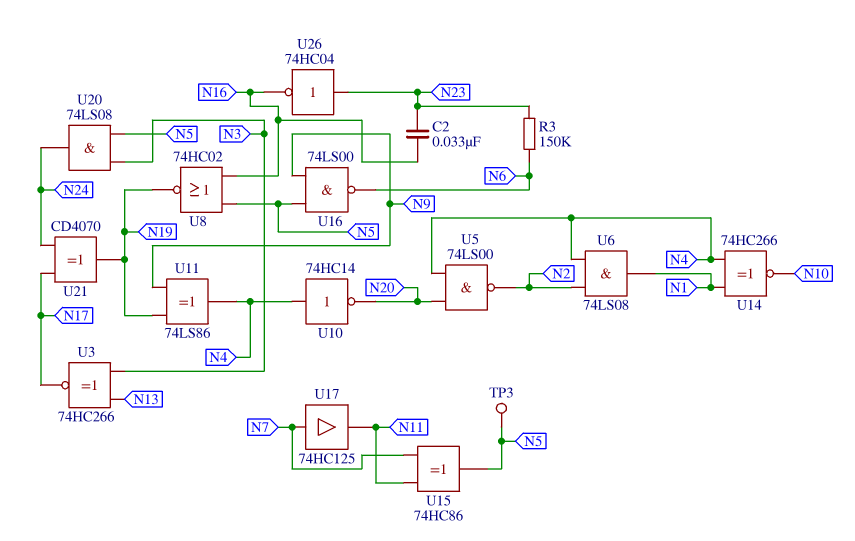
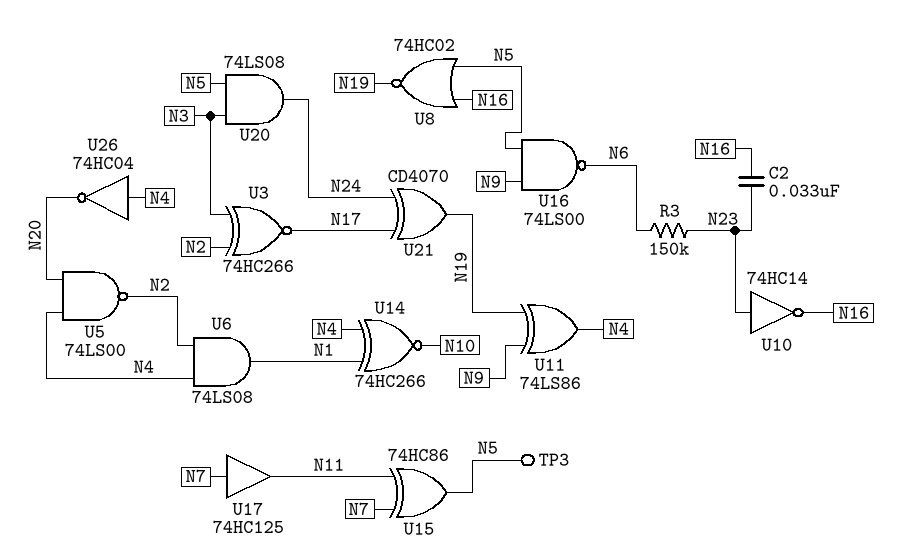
U3: XNOR 74HC266 (in N3, in N13, out N17) -> XNOR 74HC266 (in N2, in N3, out N17)
U10: NOT 74HC14 (in N4, out N20) -> NOT 74HC14 (in N23, out N16)
U26: NOT 74HC04 (in N23, out N16) -> NOT 74HC04 (in N4, out N20)

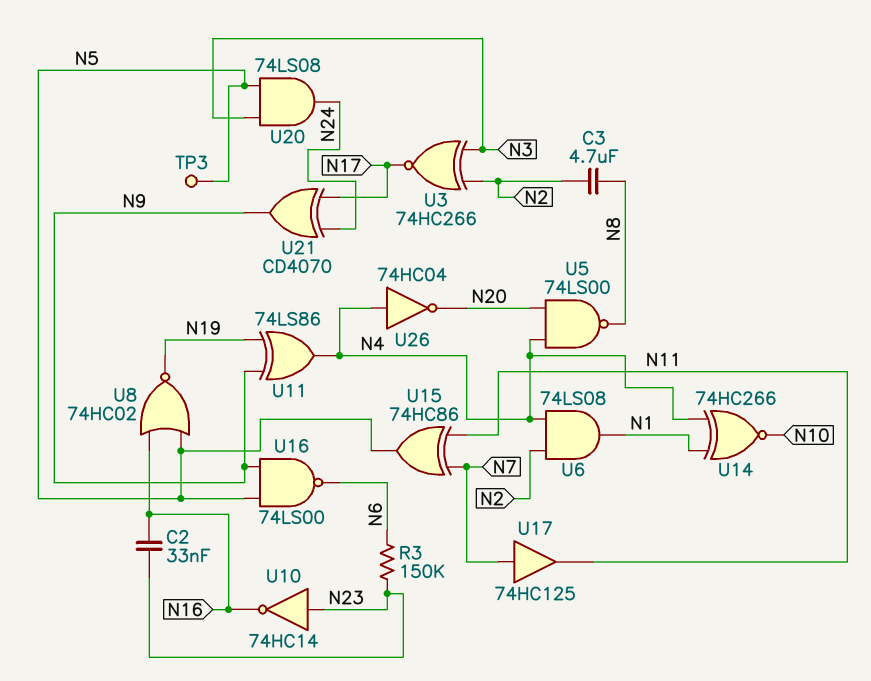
C3: none -> 4.7uF (N2, N8)
U5: NAND 74LS00 (in N4, in N20, out N2) -> NAND 74LS00 (in N4, in N20, out N8)
U21: XOR CD4070 (in N17, in N24, out N19) -> XOR CD4070 (in N17, in N24, out N9)

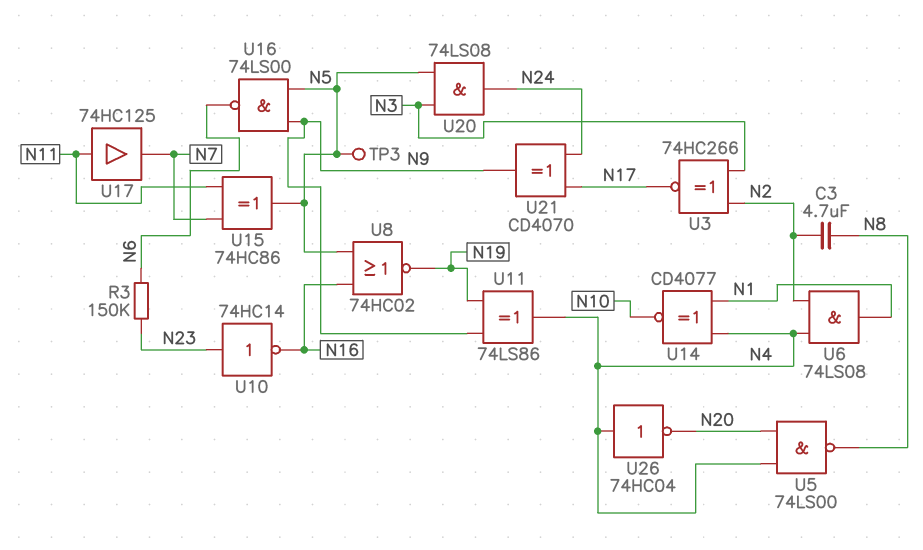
C2: 33nF (N16, N23) -> none
U14: XNOR 74HC266 (in N1, in N4, out N10) -> XNOR CD4077 (in N1, in N4, out N10)
U17: buffer 74HC125 (in N7, out N11) -> buffer 74HC125 (in N11, out N7)

